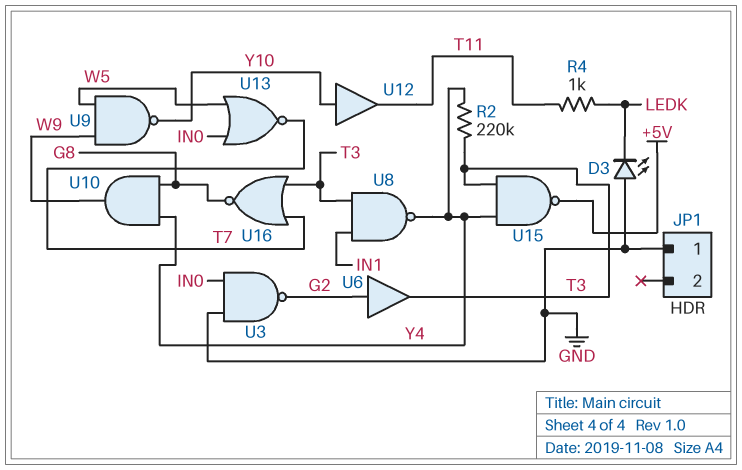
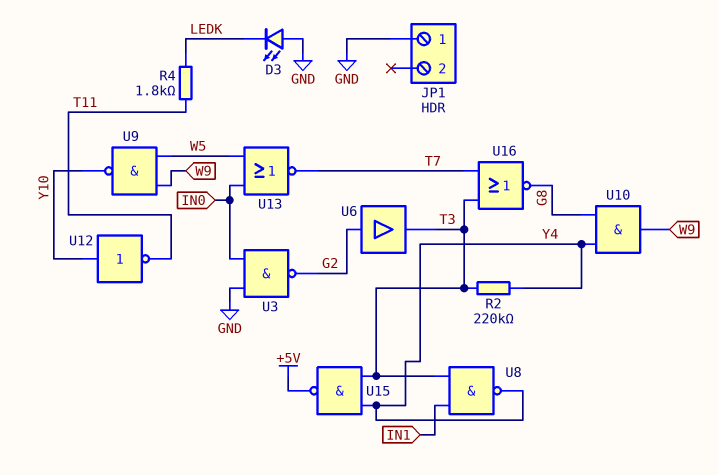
R4: 1k (LEDK, T11) -> 1.8k (LEDK, T11)
U12: buffer (in Y10, out T11) -> NOT (in Y10, out T11)

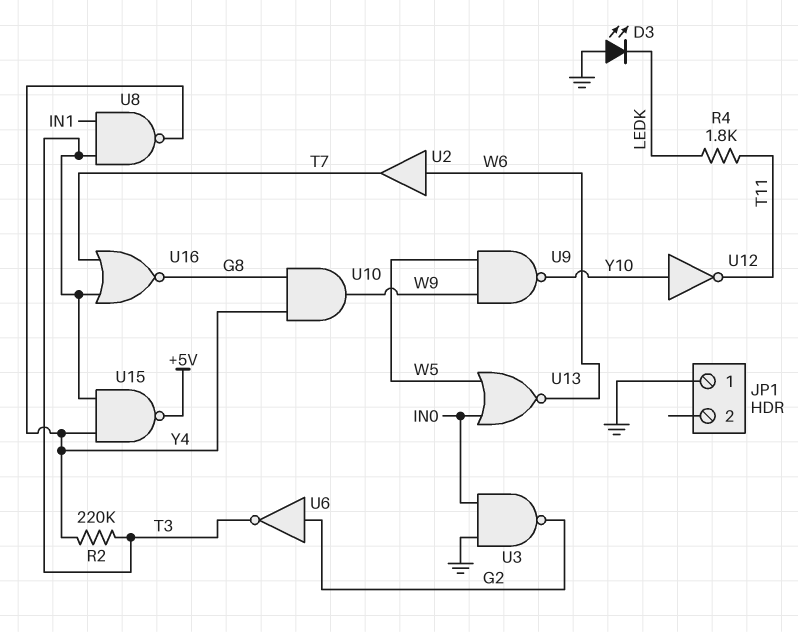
U2: none -> buffer (in W6, out T7)
U6: buffer (in G2, out T3) -> NOT (in G2, out T3)
U13: NOR (in IN0, in W5, out T7) -> NOR (in IN0, in W5, out W6)

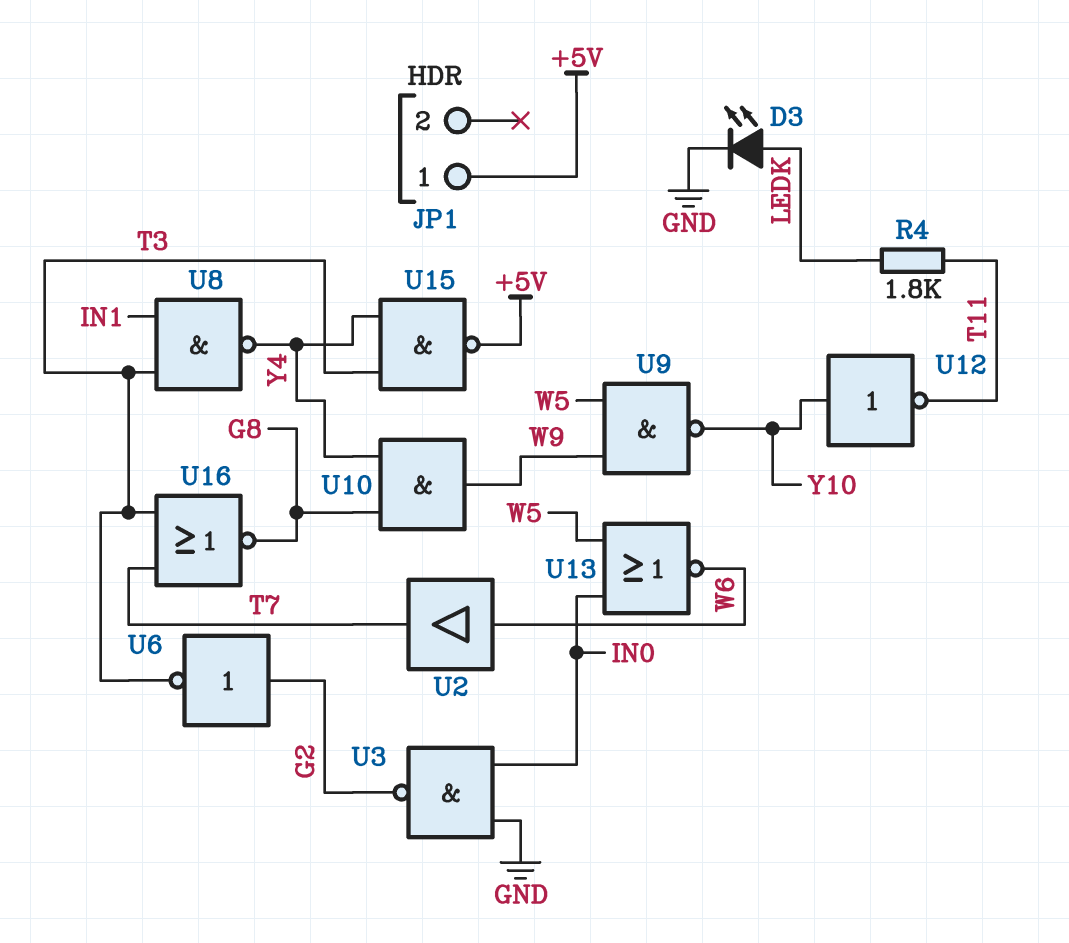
D3: LED (A GND, K LEDK) -> LED (A LEDK, K GND)
JP1 pin 1: GND -> +5V
R2: 220k (T3, Y4) -> none

